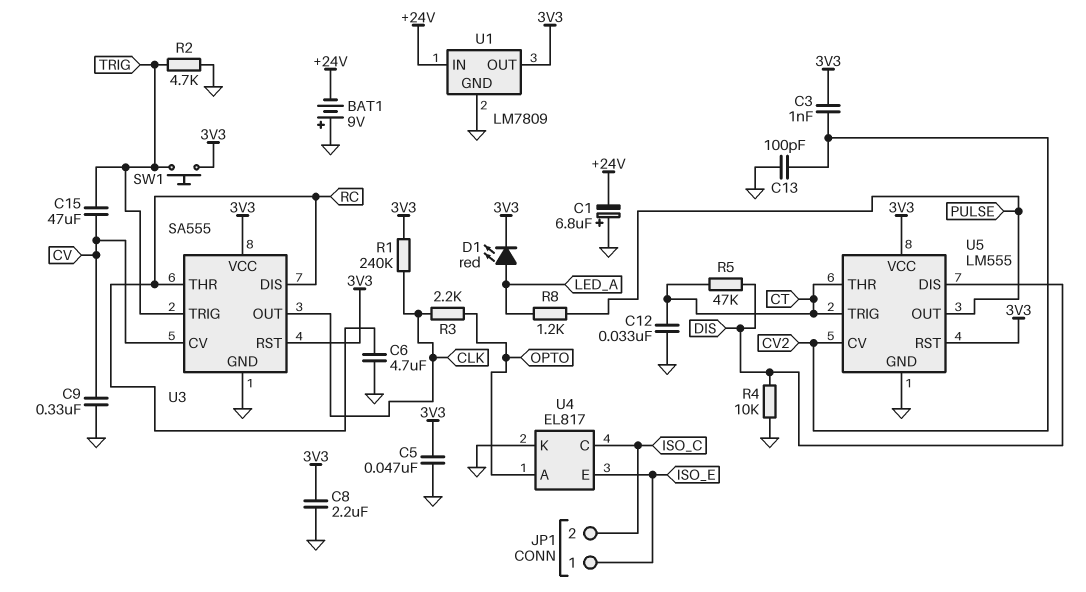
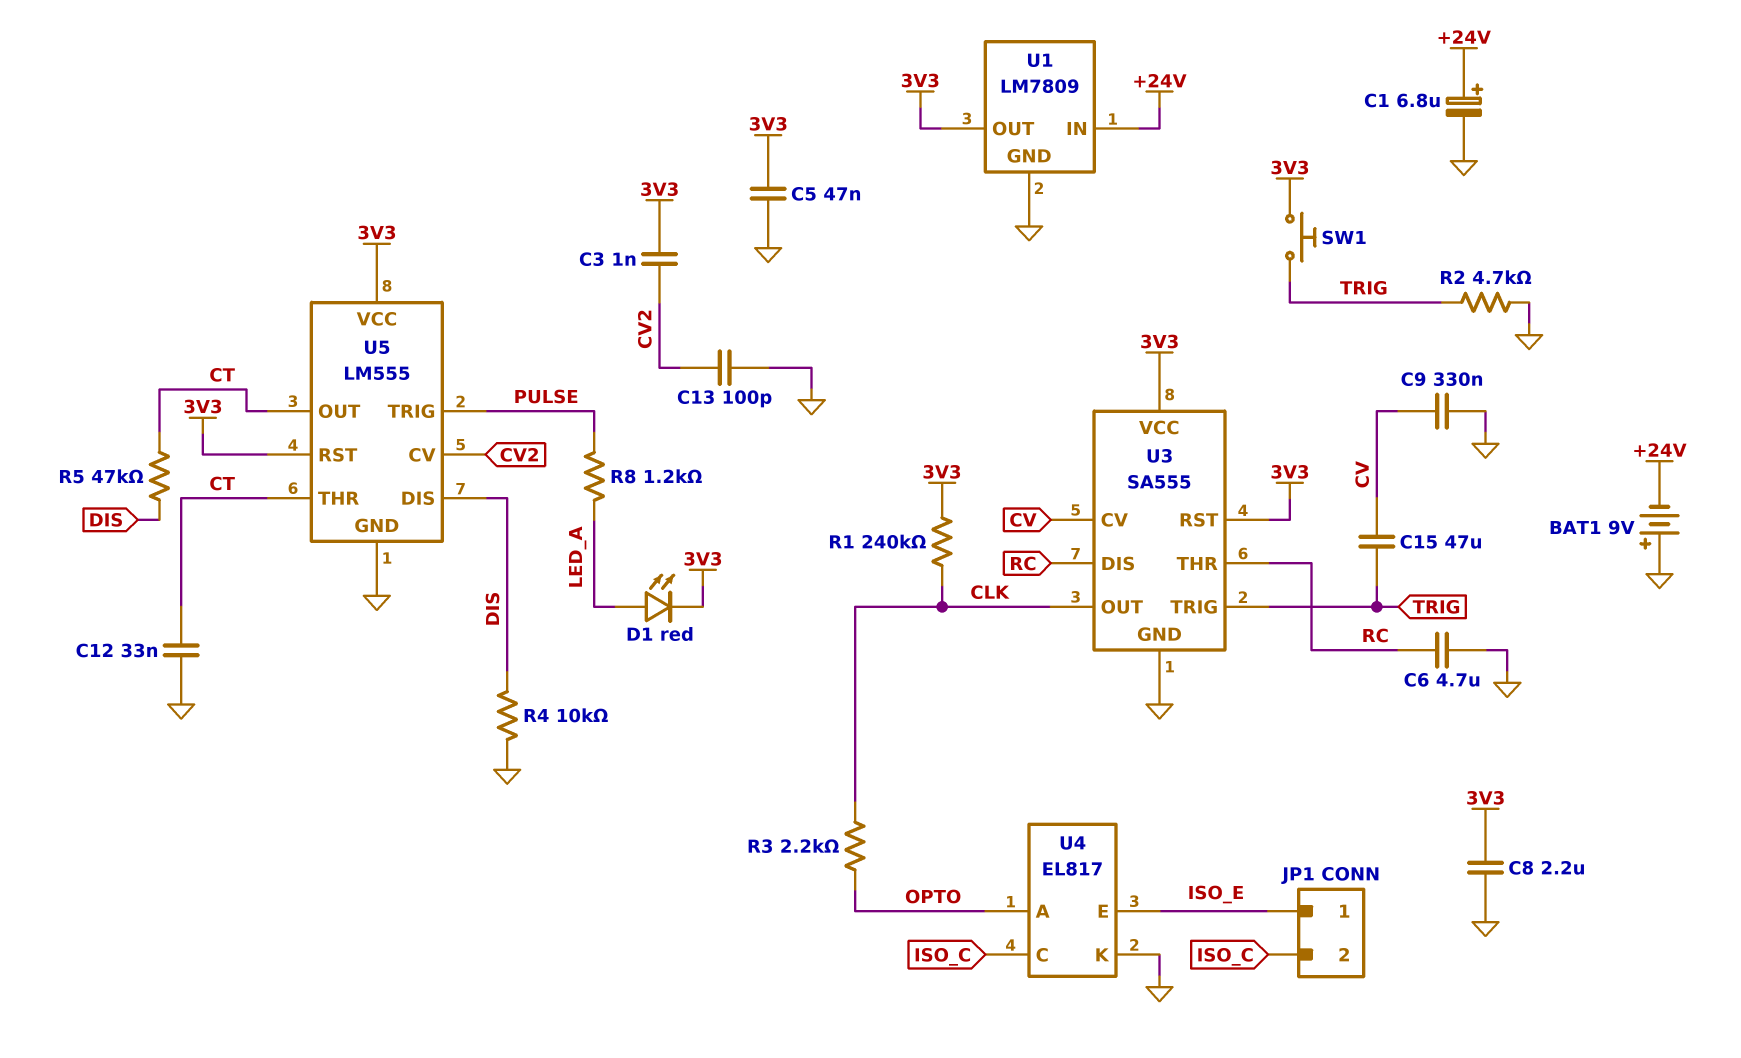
C1: 6.8uF (plus GND, minus +24V) -> 6.8uF (plus +24V, minus GND)
U5 pin OUT: PULSE -> CT
U5 pin TRIG: CT -> PULSE

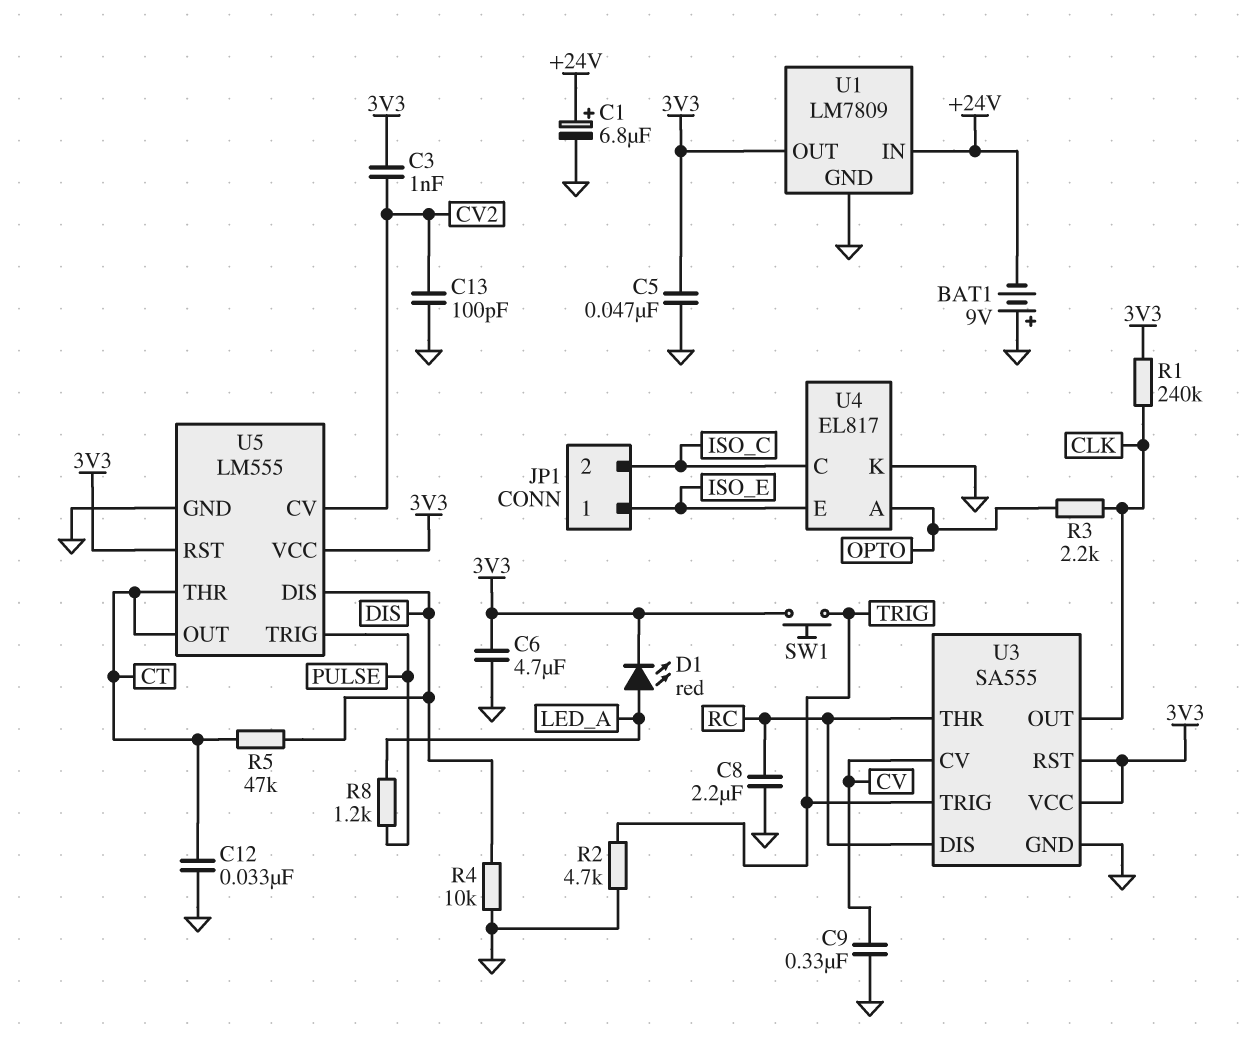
C6: 4.7uF (GND, RC) -> 4.7uF (3V3, GND)
C8: 2.2uF (3V3, GND) -> 2.2uF (GND, RC)
C15: 47uF (CV, TRIG) -> none

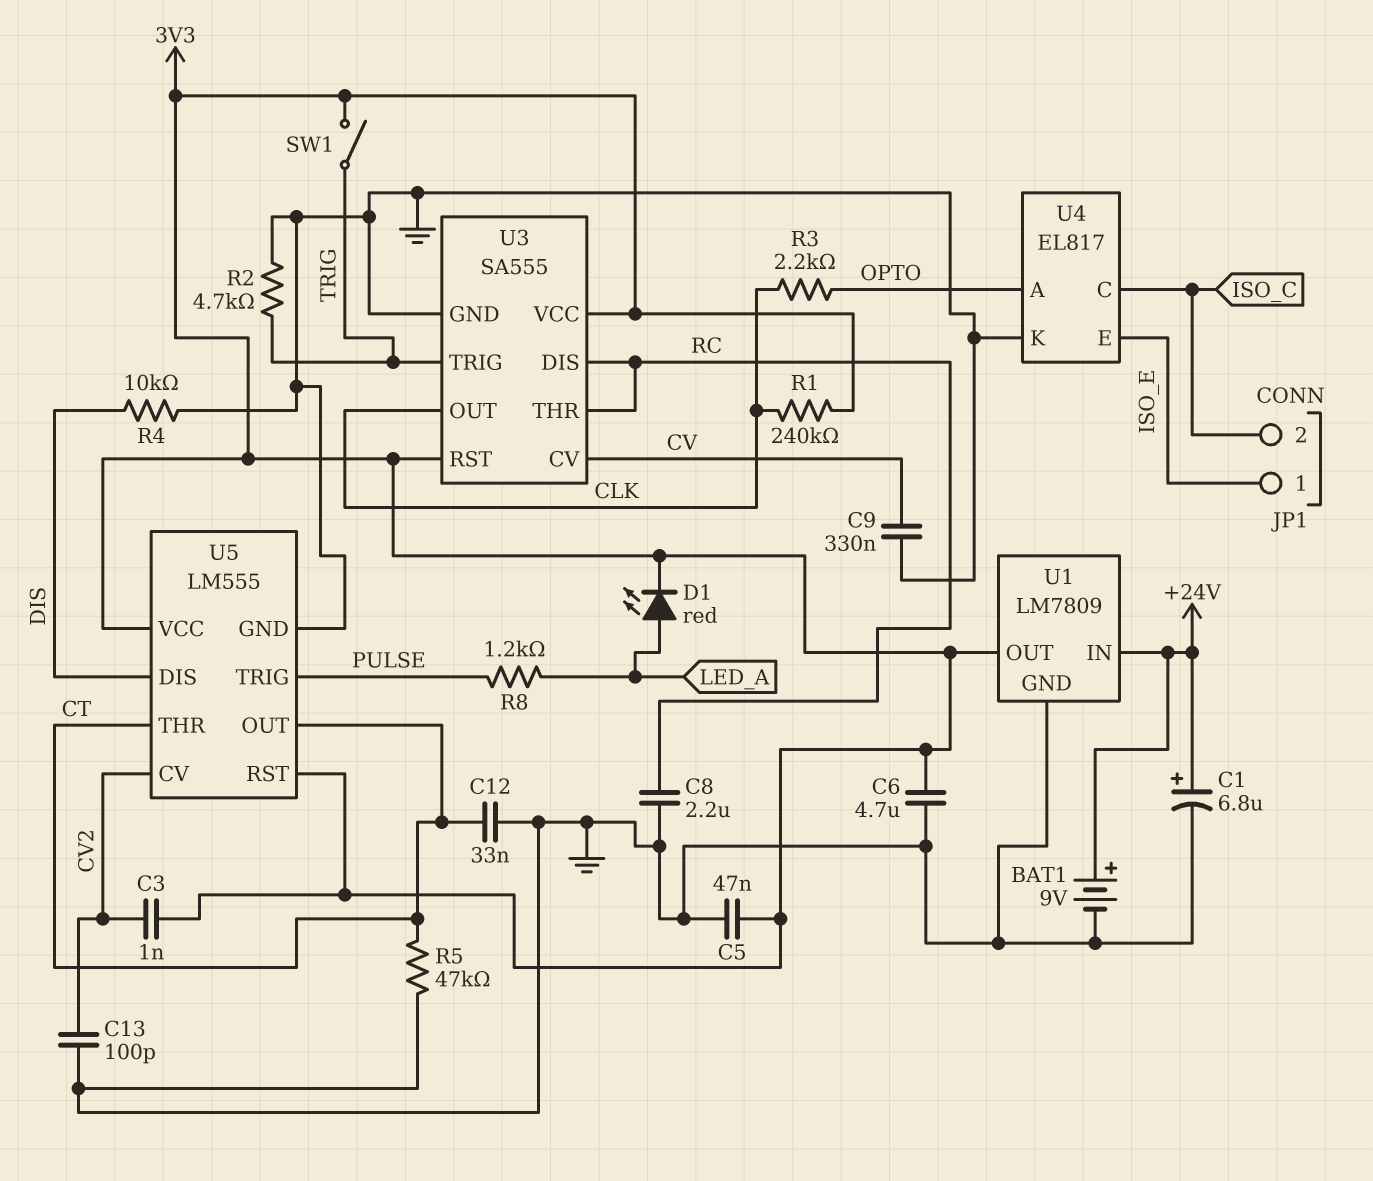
BAT1: 9V (plus GND, minus +24V) -> 9V (plus +24V, minus GND)
R5: 47k (CT, DIS) -> 47k (CT, GND)
SW1: button (3V3, TRIG) -> switch (3V3, TRIG)

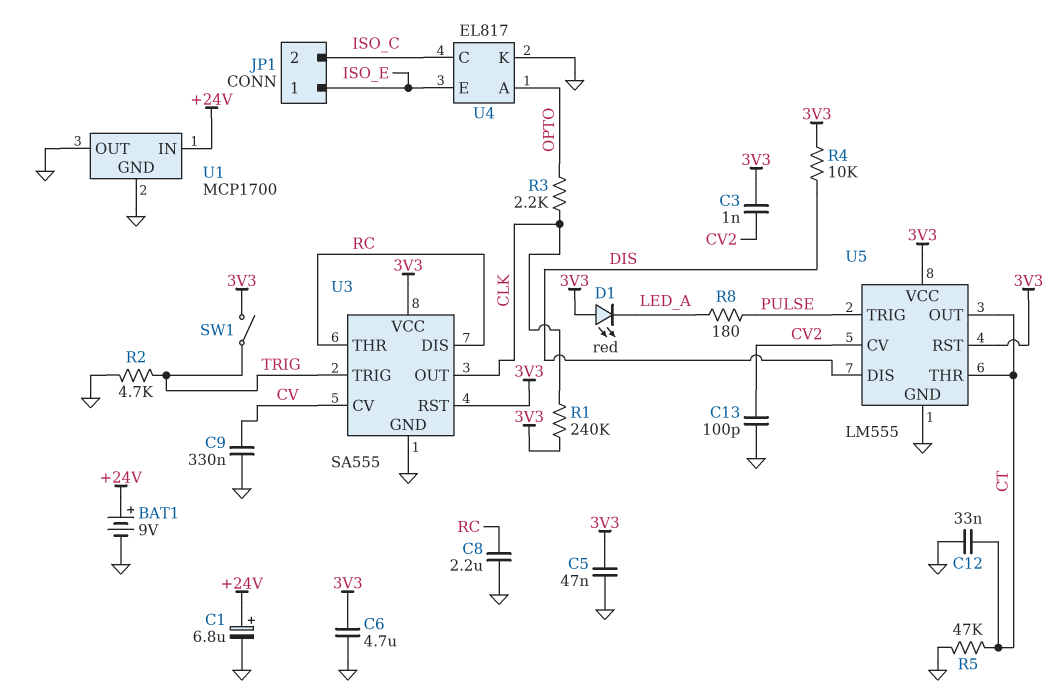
D1: LED red (A LED_A, K 3V3) -> LED red (A 3V3, K LED_A)
R4: 10k (DIS, GND) -> 10k (3V3, DIS)
R8: 1.2k (LED_A, PULSE) -> 180 (LED_A, PULSE)
U1: LM7809 -> MCP1700
U1 pin OUT: 3V3 -> GND

